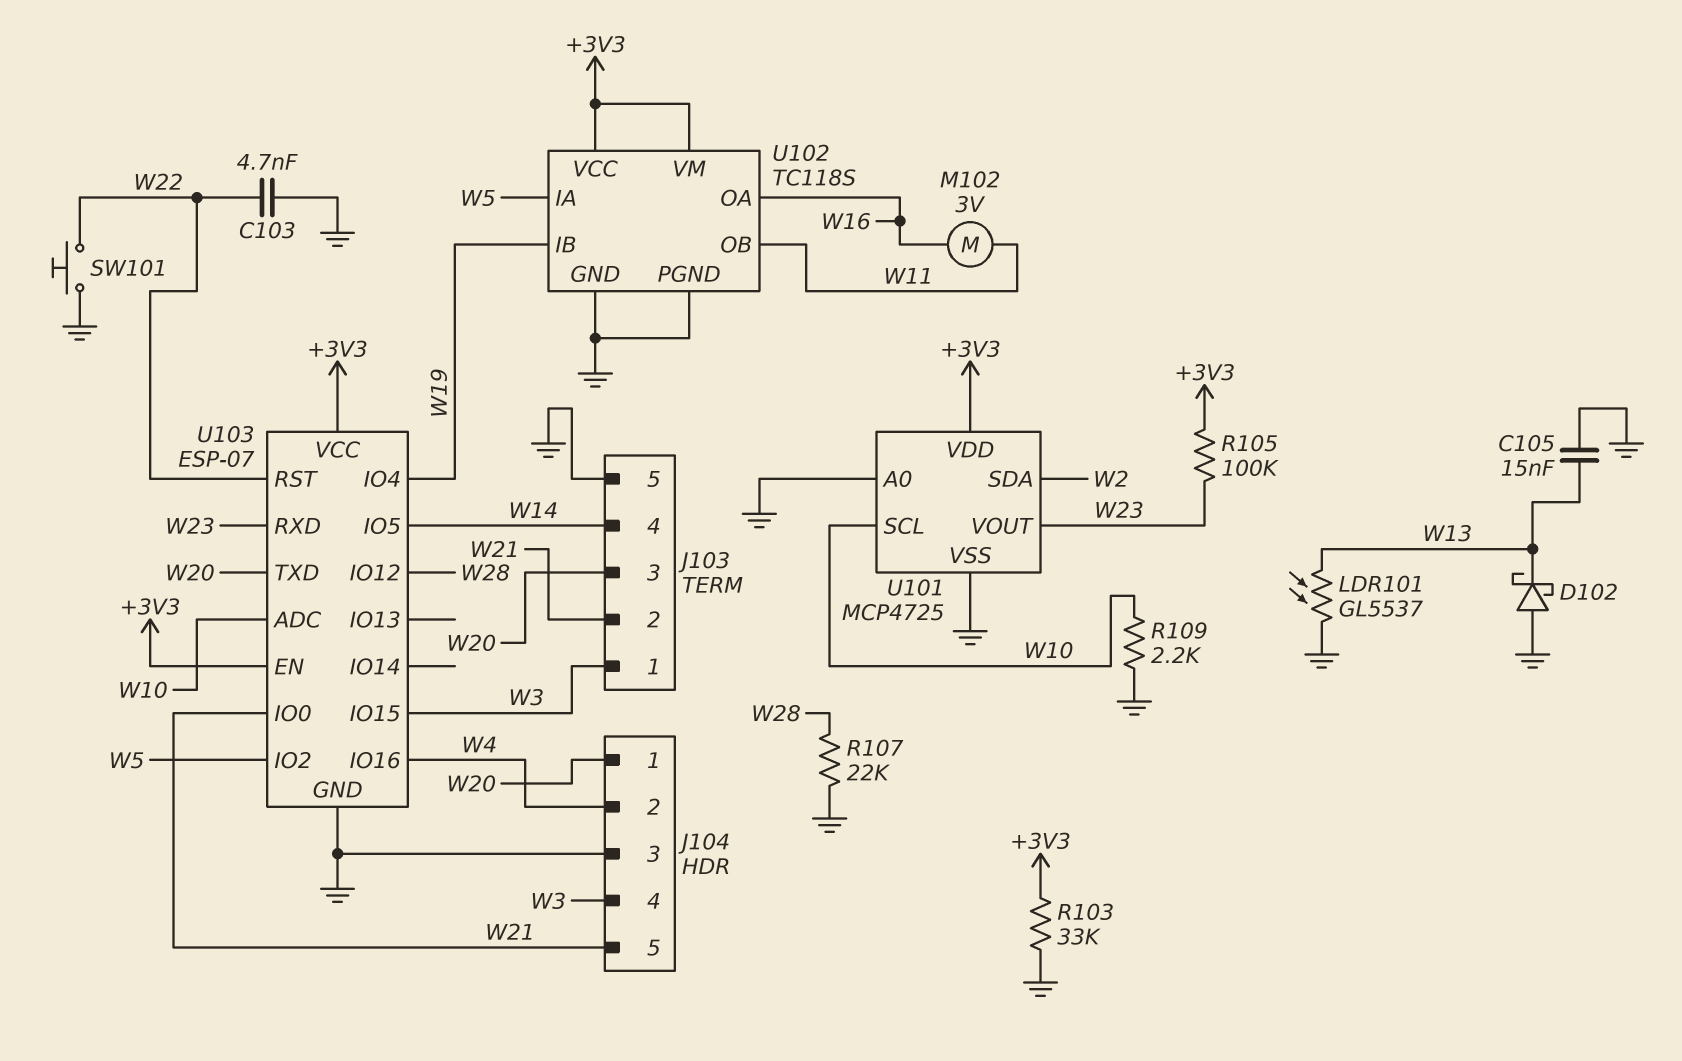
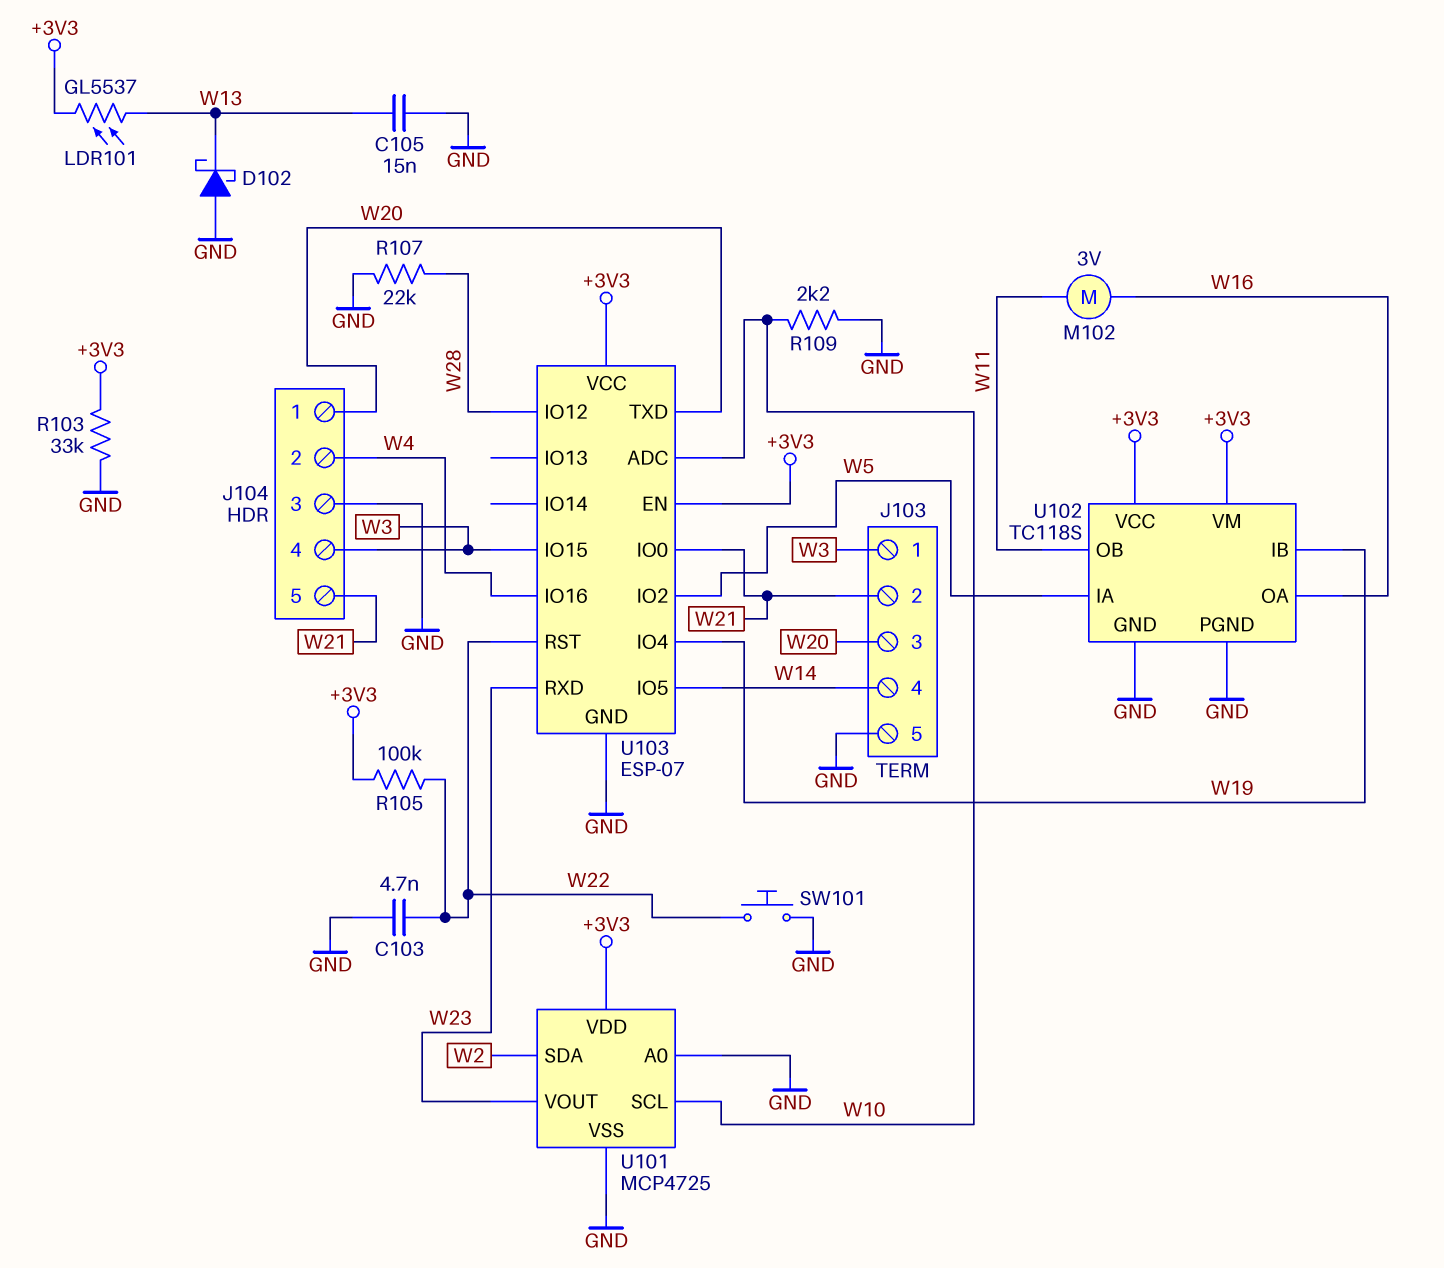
LDR101: GL5537 (GND, W13) -> GL5537 (+3V3, W13)
R105: 100k (+3V3, W23) -> 100k (+3V3, W22)

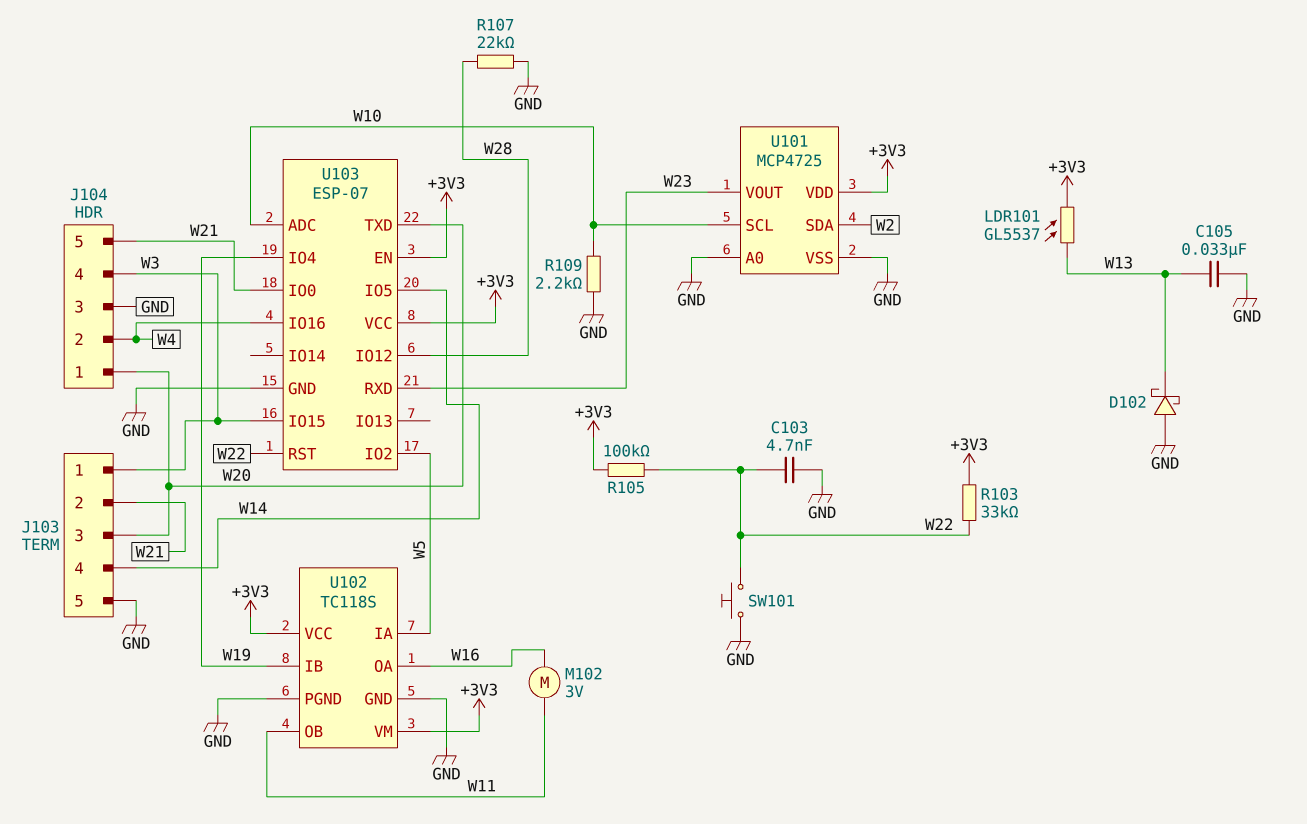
C105: 15nF (GND, W13) -> 33nF (GND, W13)
R103: 33k (+3V3, GND) -> 33k (+3V3, W22)

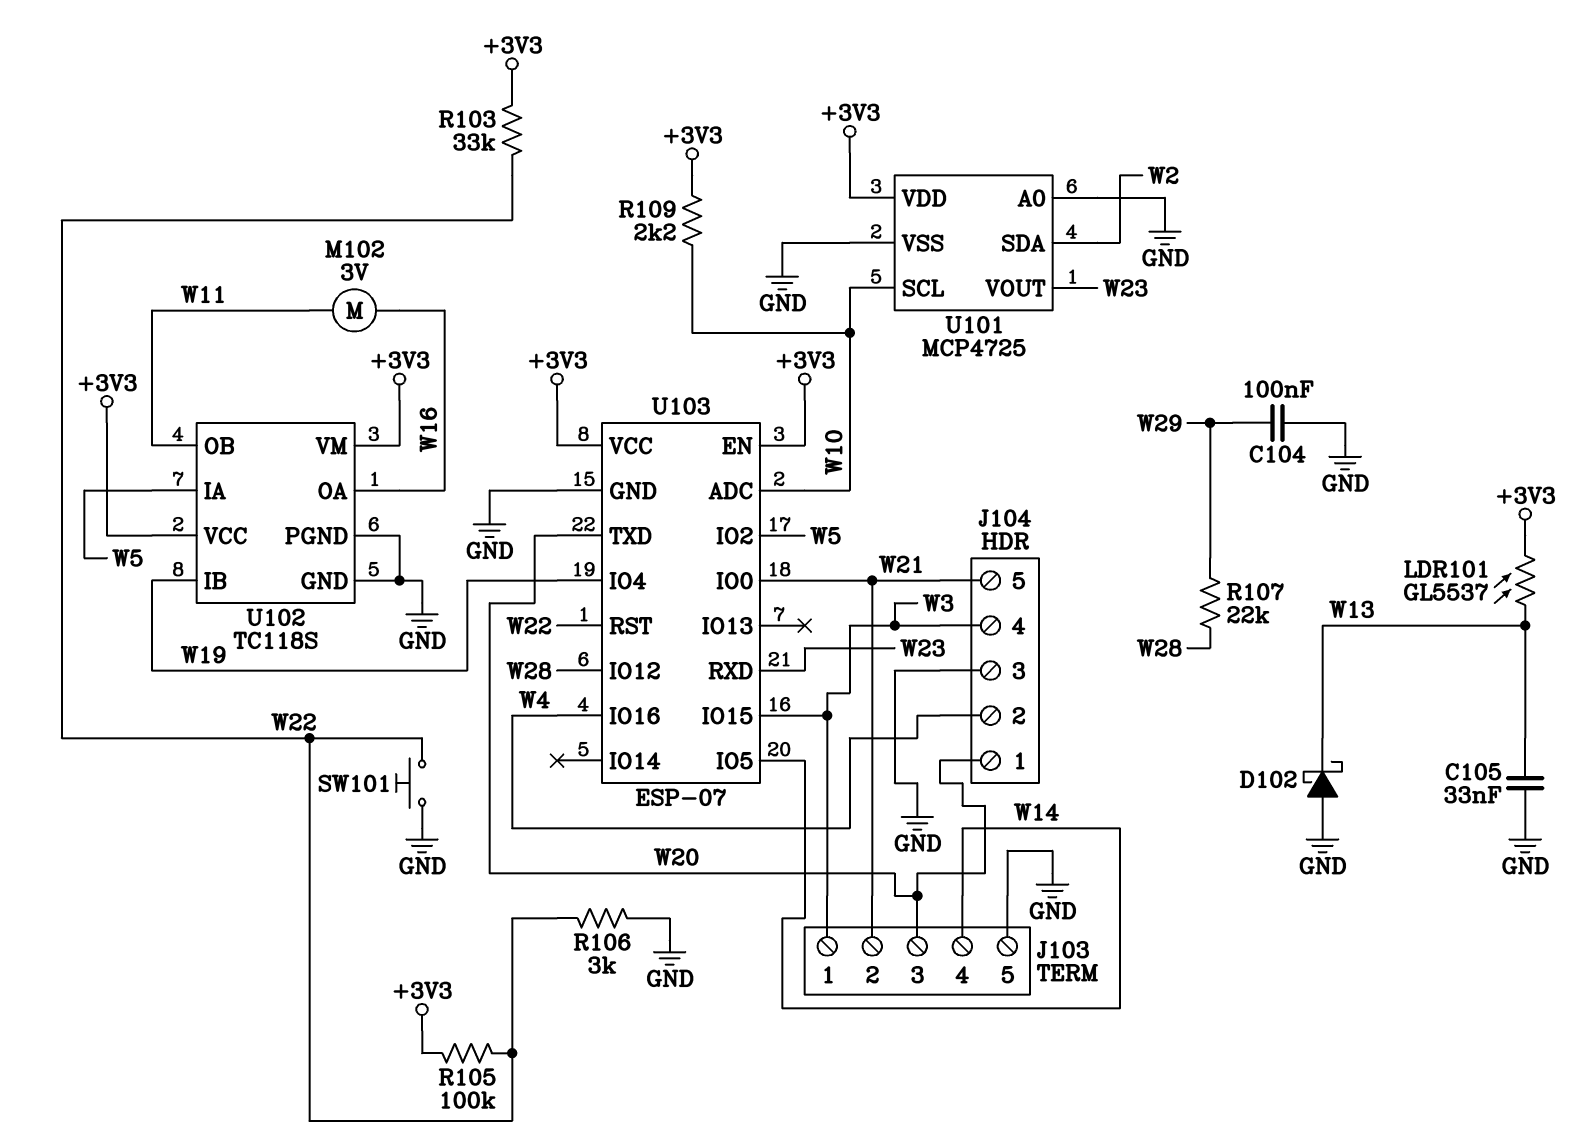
C103: 4.7nF (GND, W22) -> none
C104: none -> 100nF (GND, W29)
R106: none -> 3k (GND, W22)
R107: 22k (GND, W28) -> 22k (W28, W29)
R109: 2.2k (GND, W10) -> 2.2k (+3V3, W10)

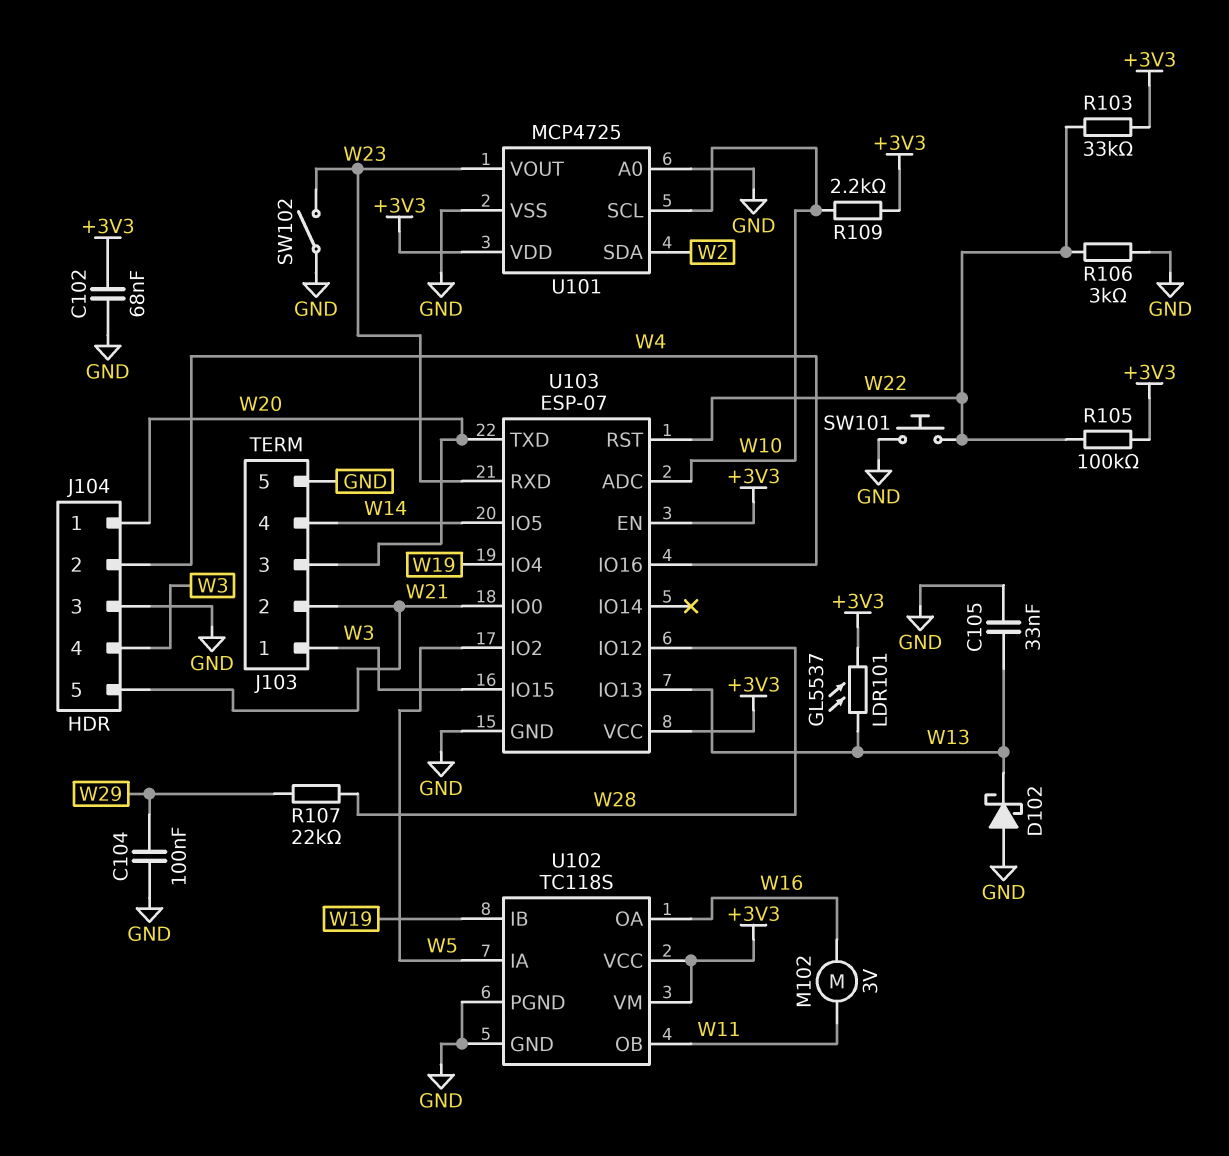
C102: none -> 68nF (+3V3, GND)
SW102: none -> switch (GND, W23)
U103 pin IO13: none -> W13

